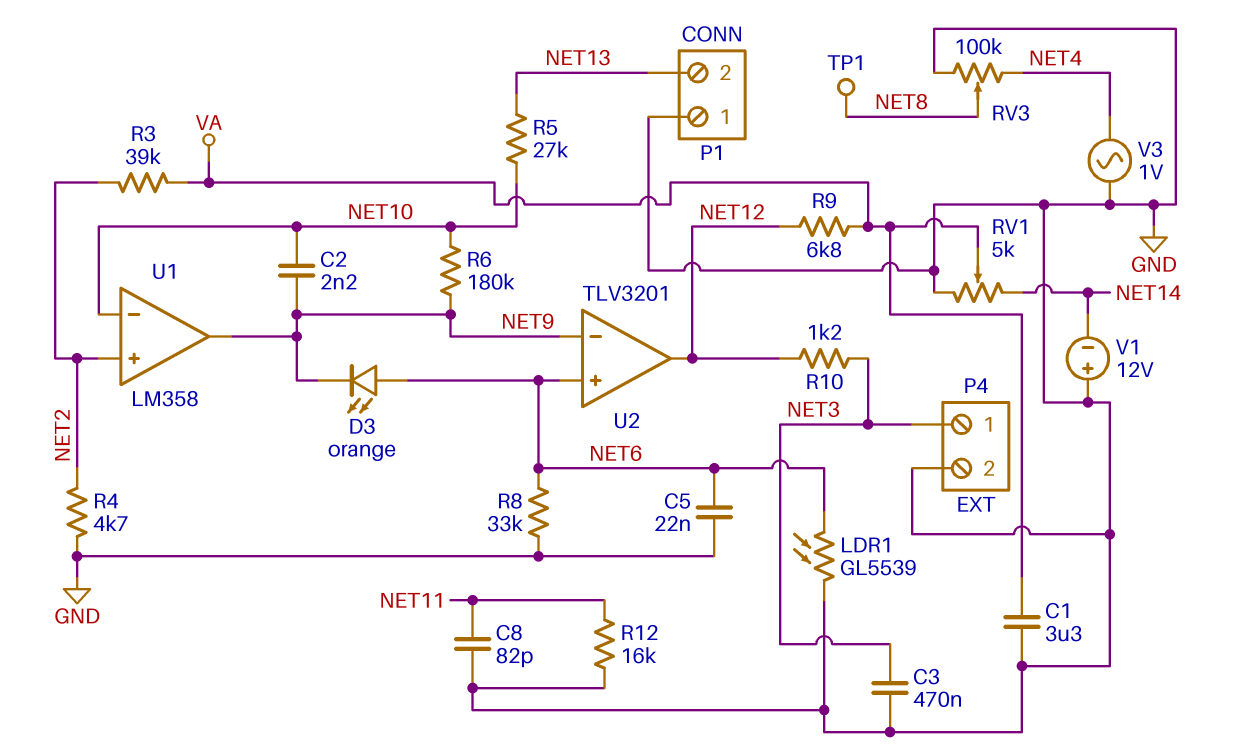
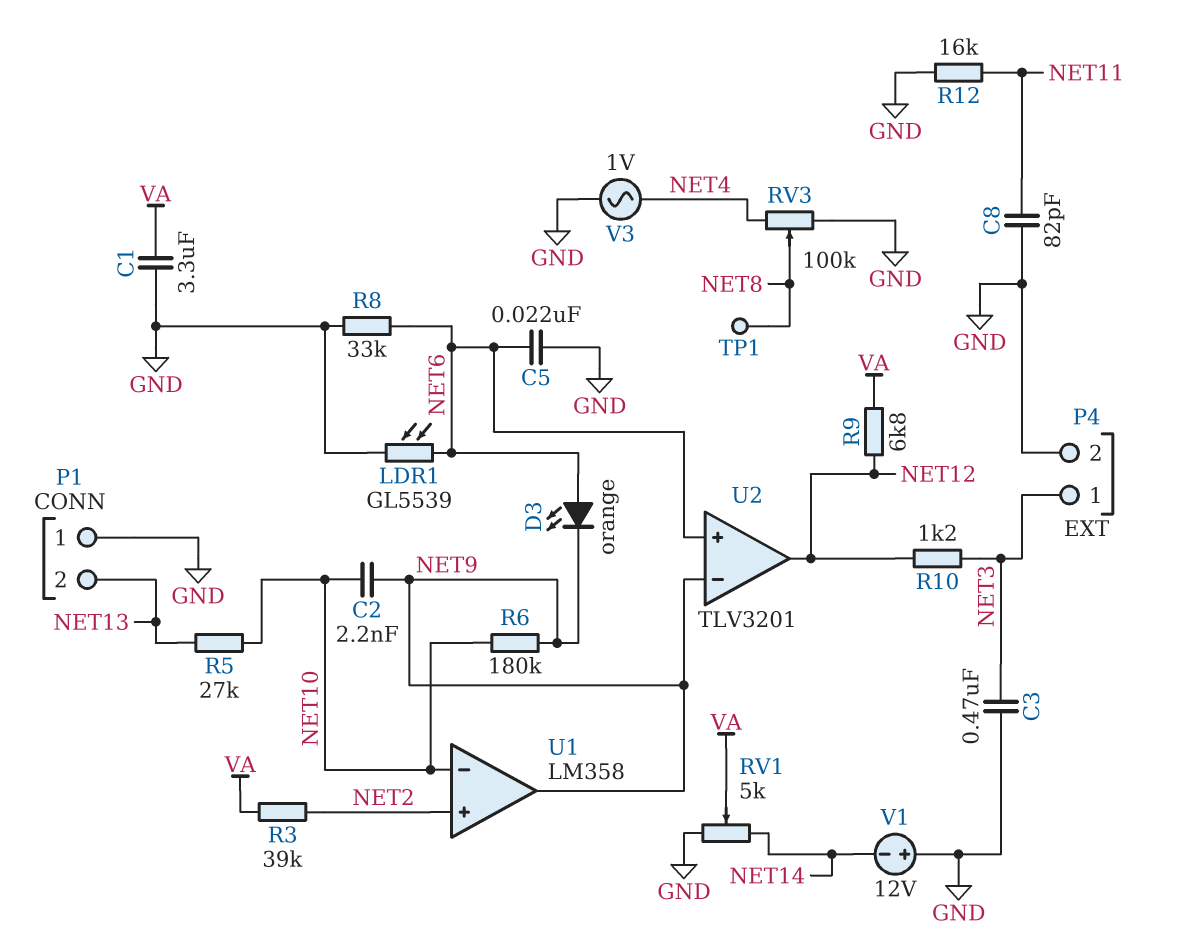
R4: 4.7k (GND, NET2) -> none

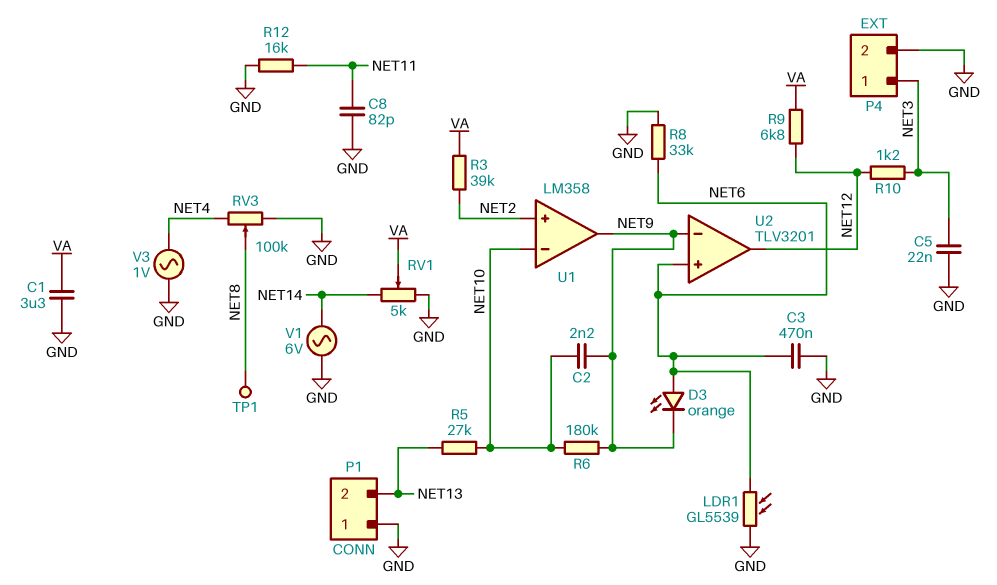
C3: 470nF (GND, NET3) -> 470nF (GND, NET6)
C5: 22nF (GND, NET6) -> 22nF (GND, NET3)
V1: 12V (plus GND, minus NET14) -> AC 6V (GND, NET14)

